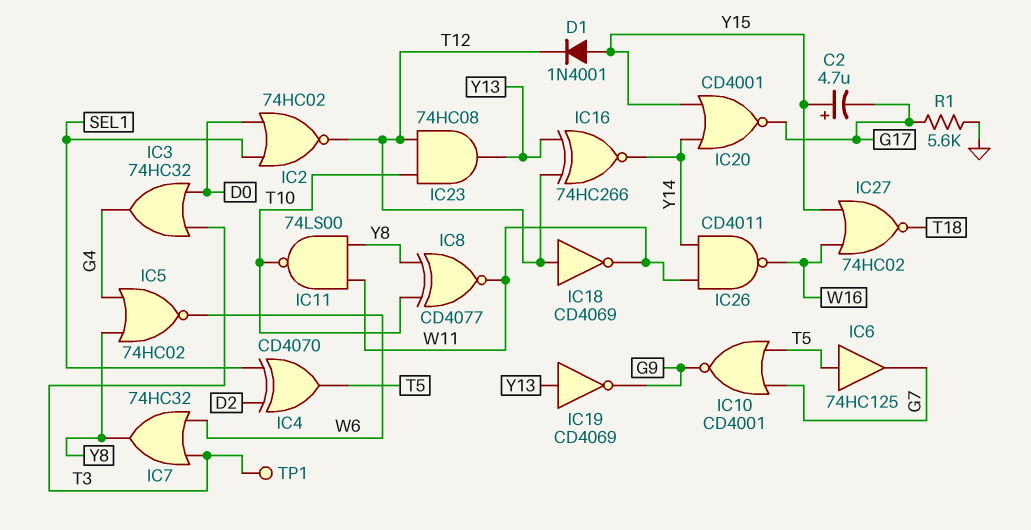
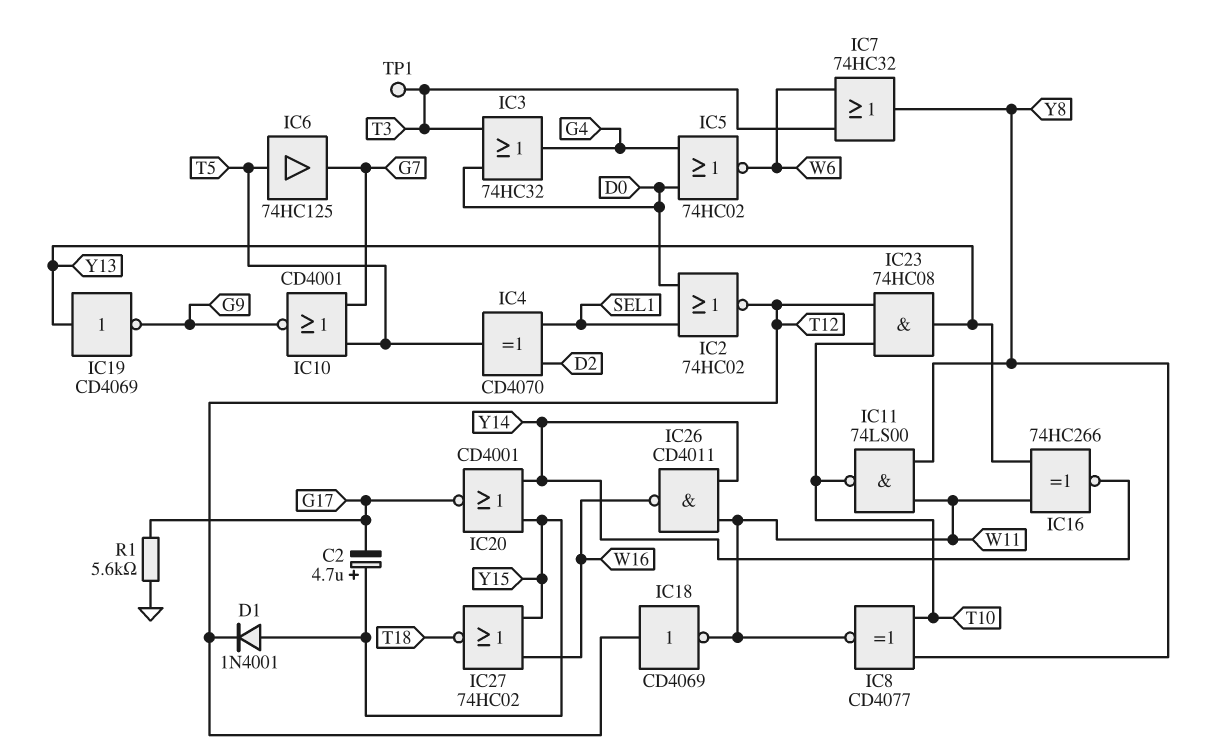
IC5: NOR 74HC02 (in G4, in Y8, out W6) -> NOR 74HC02 (in D0, in G4, out W6)
IC16: XNOR 74HC266 (in T12, in Y13, out Y14) -> XNOR 74HC266 (in W11, in Y13, out Y14)

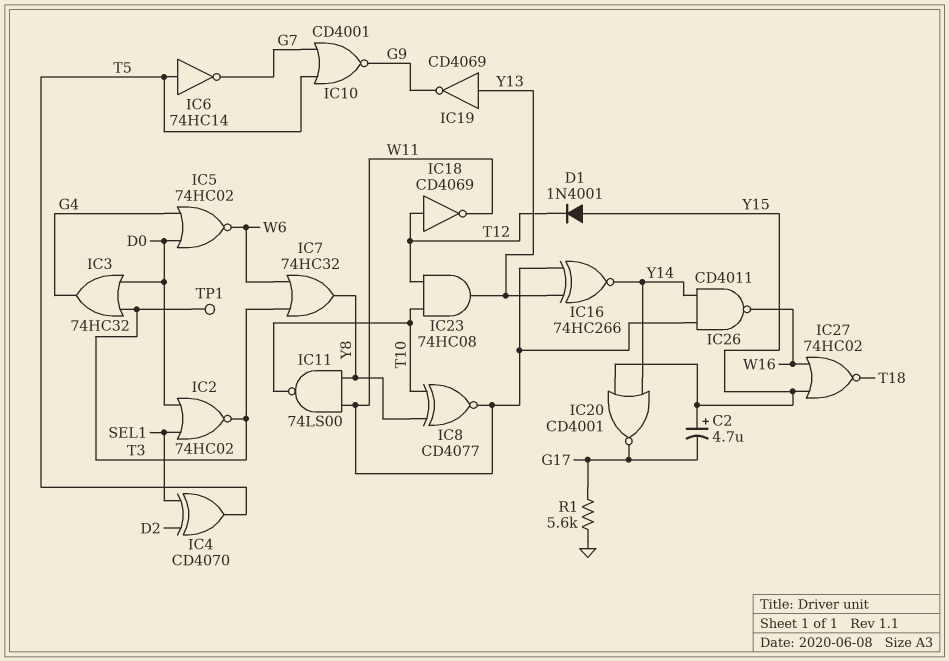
IC2: NOR 74HC02 (in D0, in SEL1, out T12) -> NOR 74HC02 (in D0, in SEL1, out T3)
IC6: buffer 74HC125 (in T5, out G7) -> NOT 74HC14 (in T5, out G7)

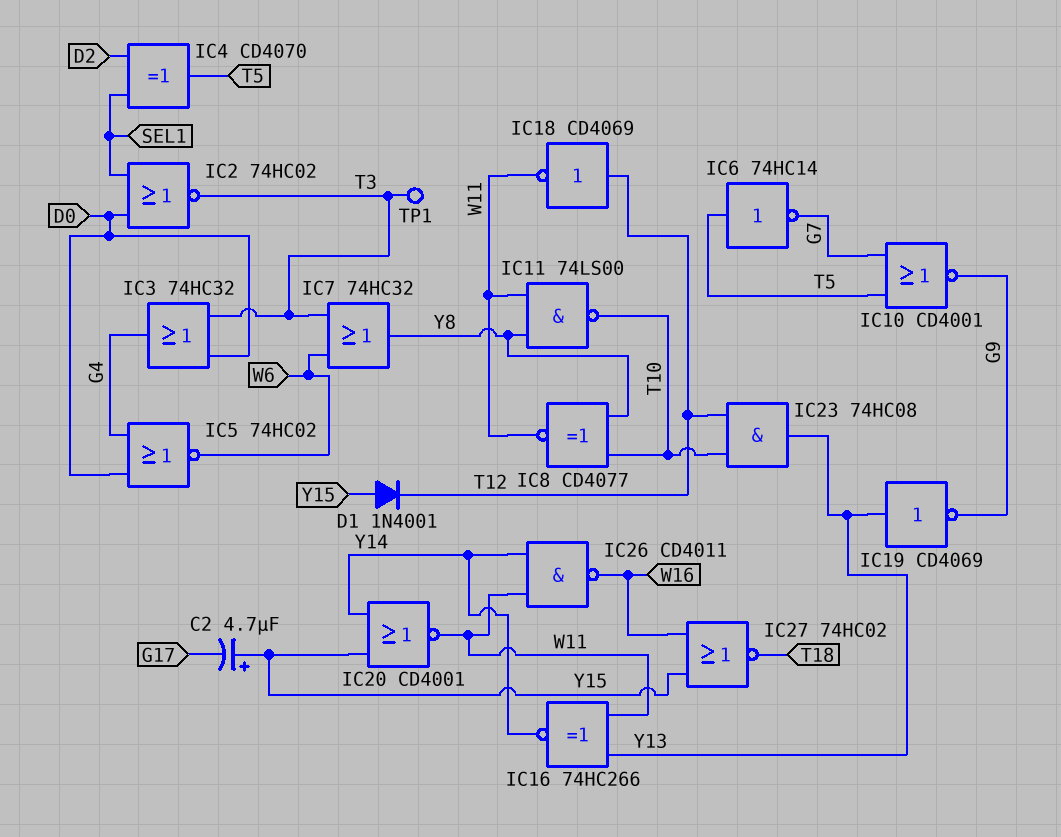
IC20: NOR CD4001 (in Y14, in Y15, out G17) -> NOR CD4001 (in Y14, in Y15, out W11)
R1: 5.6k (G17, GND) -> none

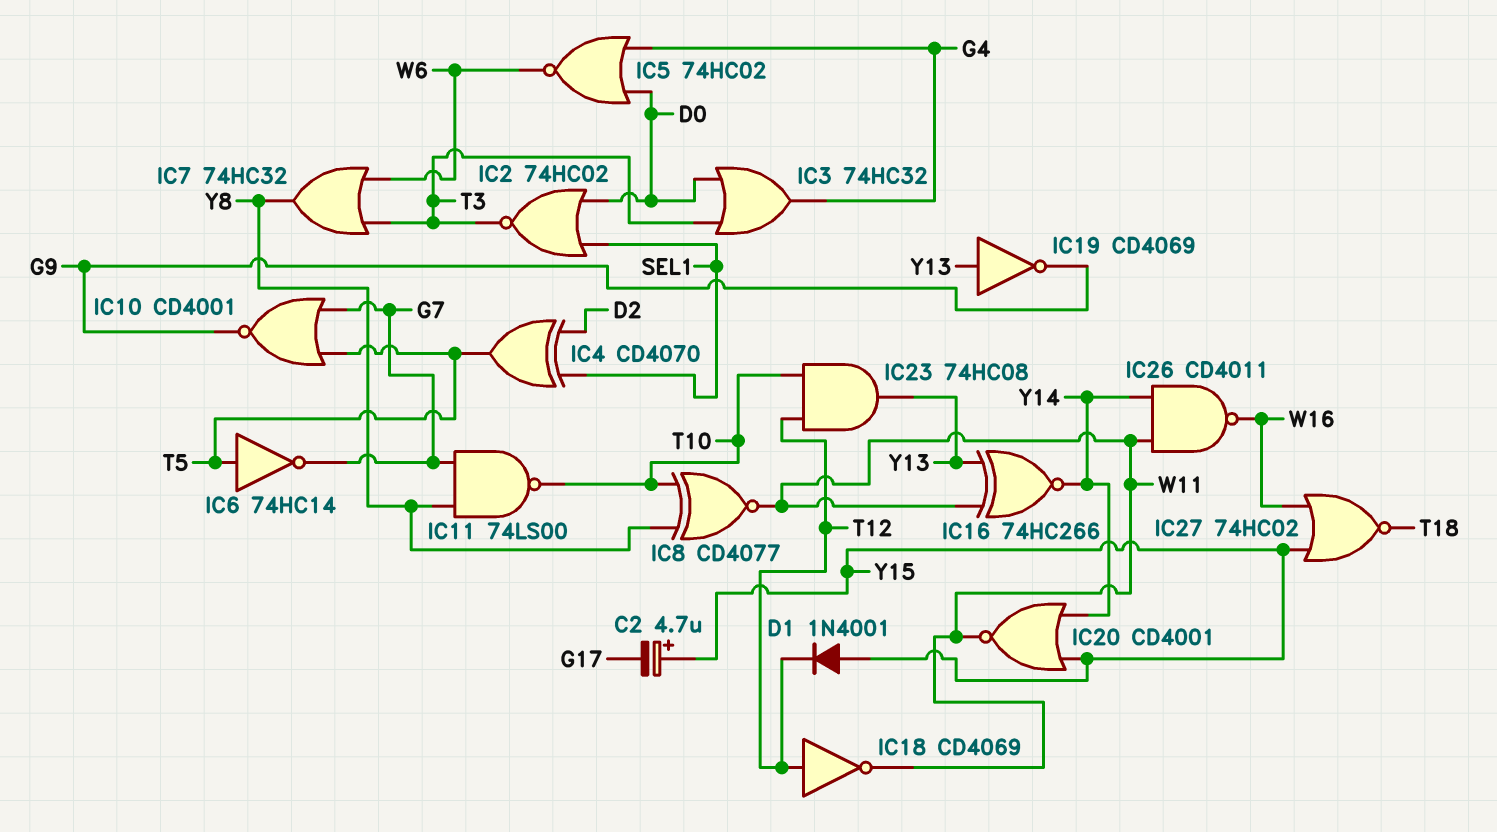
IC11: NAND 74LS00 (in W11, in Y8, out T10) -> NAND 74LS00 (in G7, in Y8, out T10)
TP1: test point (T3) -> none

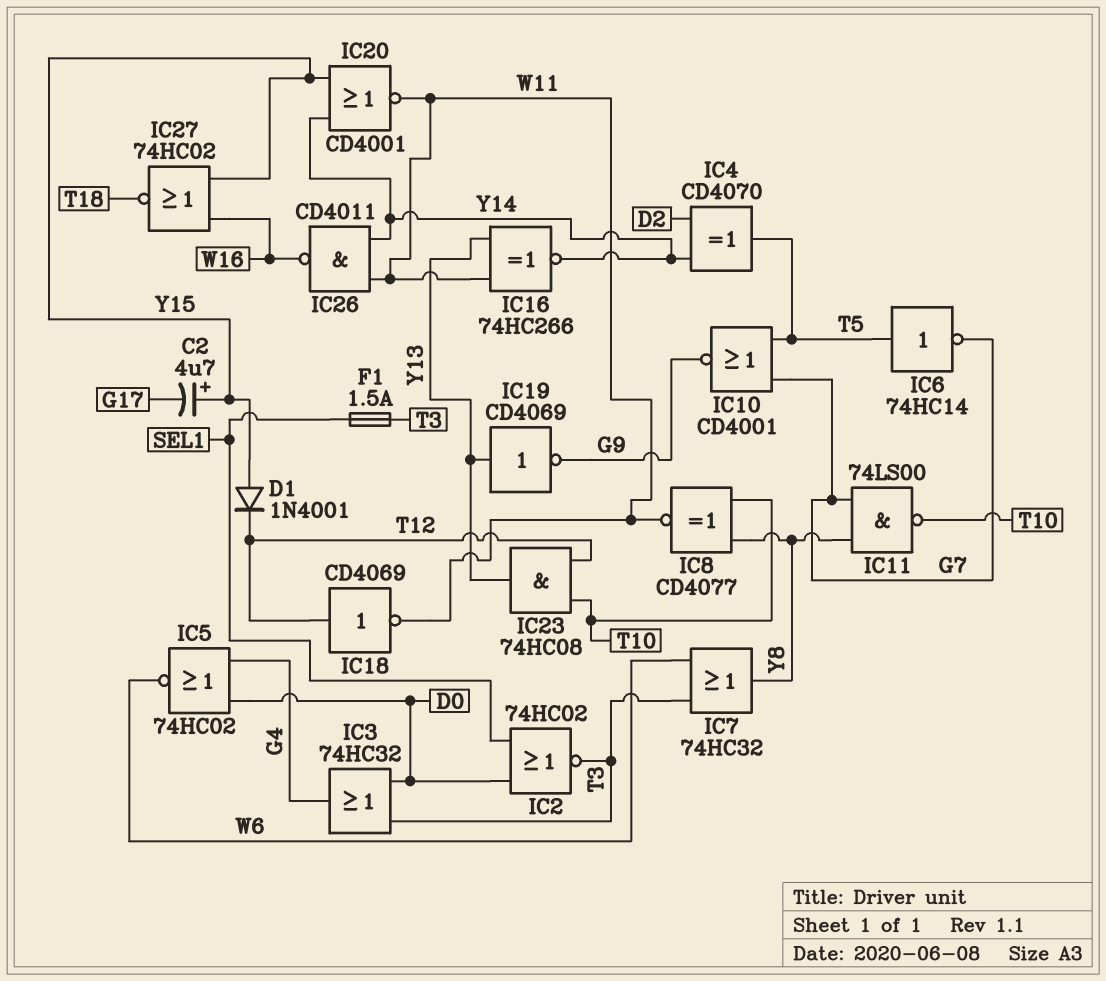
F1: none -> 1.5A (SEL1, T3)
IC4: XOR CD4070 (in D2, in SEL1, out T5) -> XOR CD4070 (in D2, in Y14, out T5)

